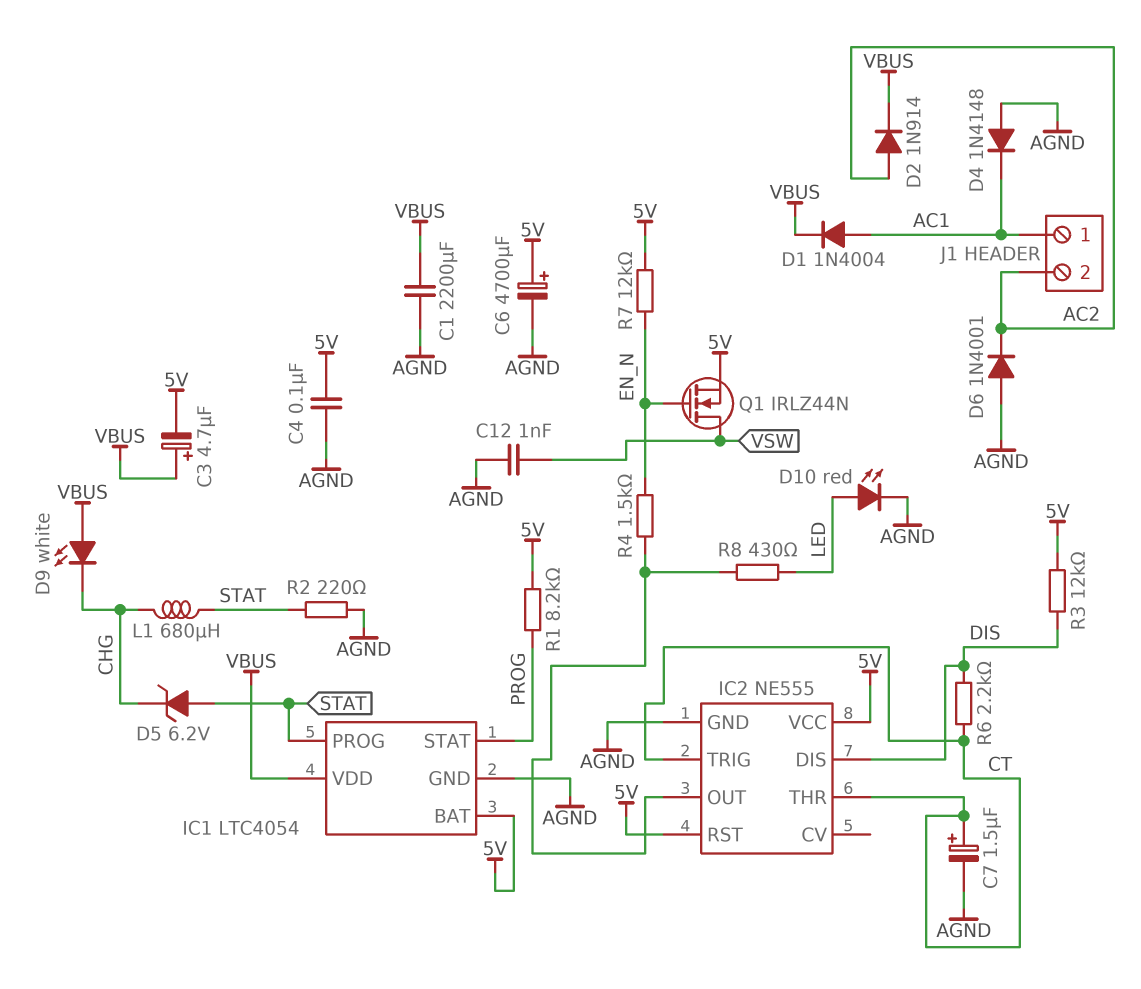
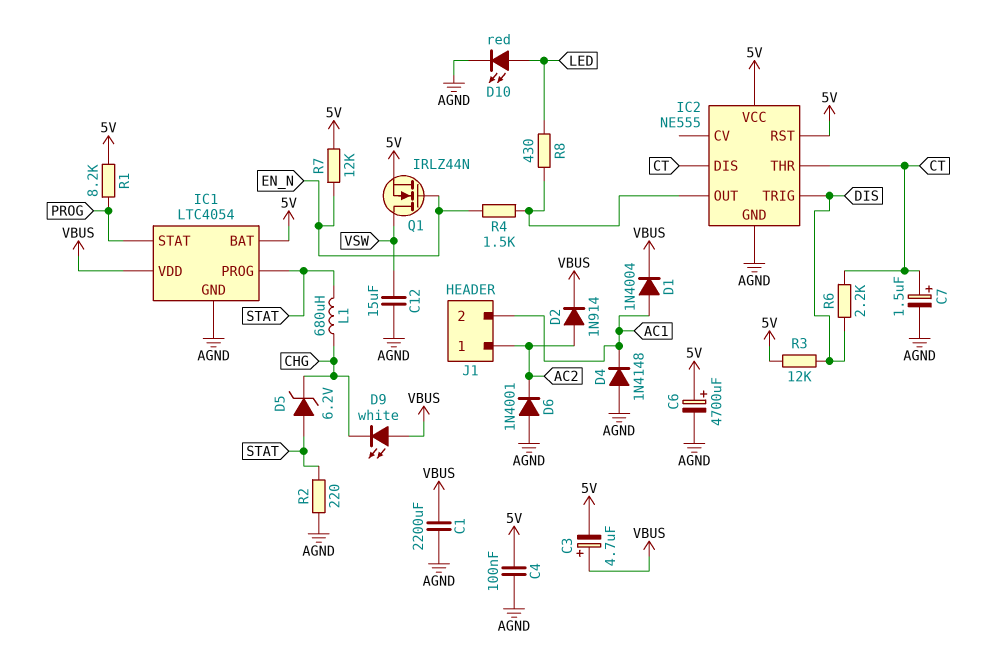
C12: 1nF (AGND, VSW) -> 15uF (AGND, VSW)
IC2 pin DIS: DIS -> CT
IC2 pin TRIG: CT -> DIS
J1 pin 1: AC1 -> AC2
J1 pin 2: AC2 -> AC1

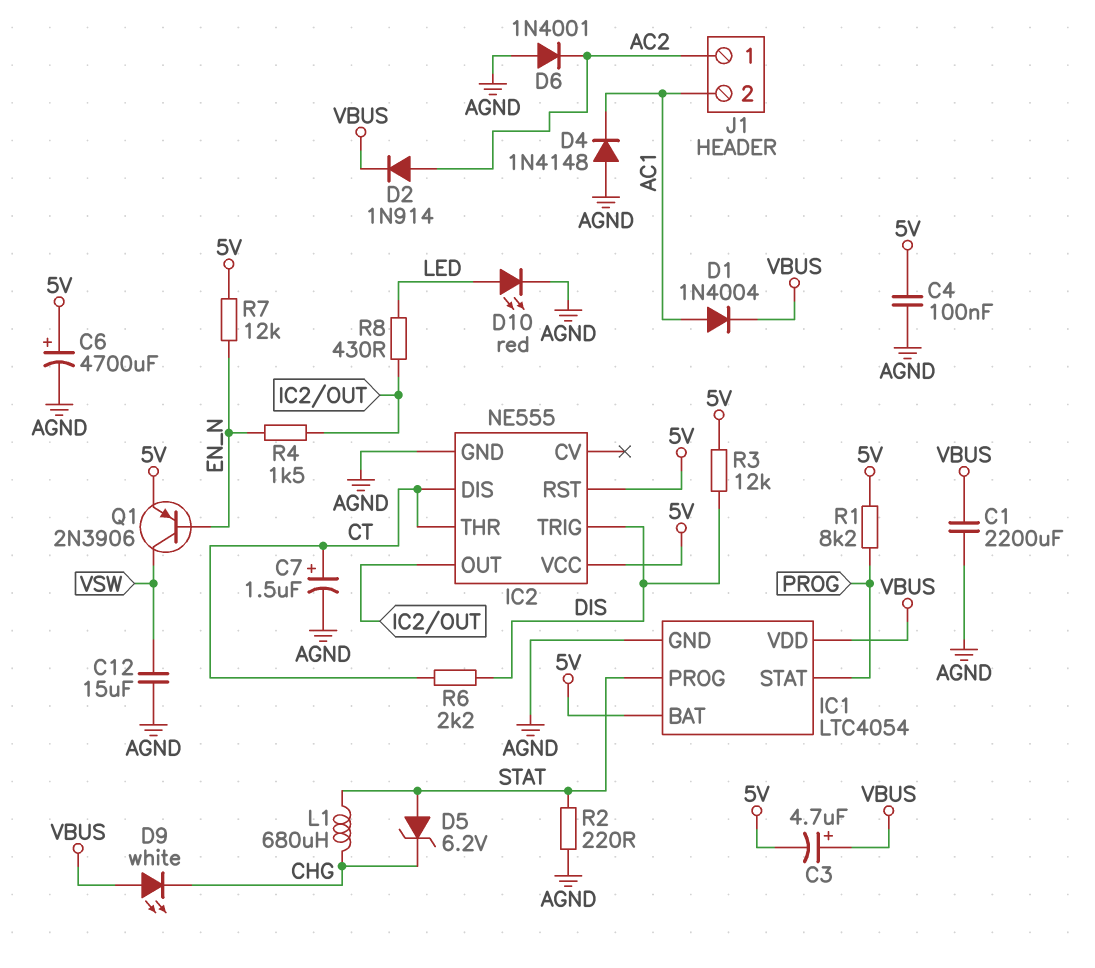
Q1: NMOS IRLZ44N (G EN_N, D VSW, S 5V) -> PNP 2N3906 (B EN_N, C VSW, E 5V)

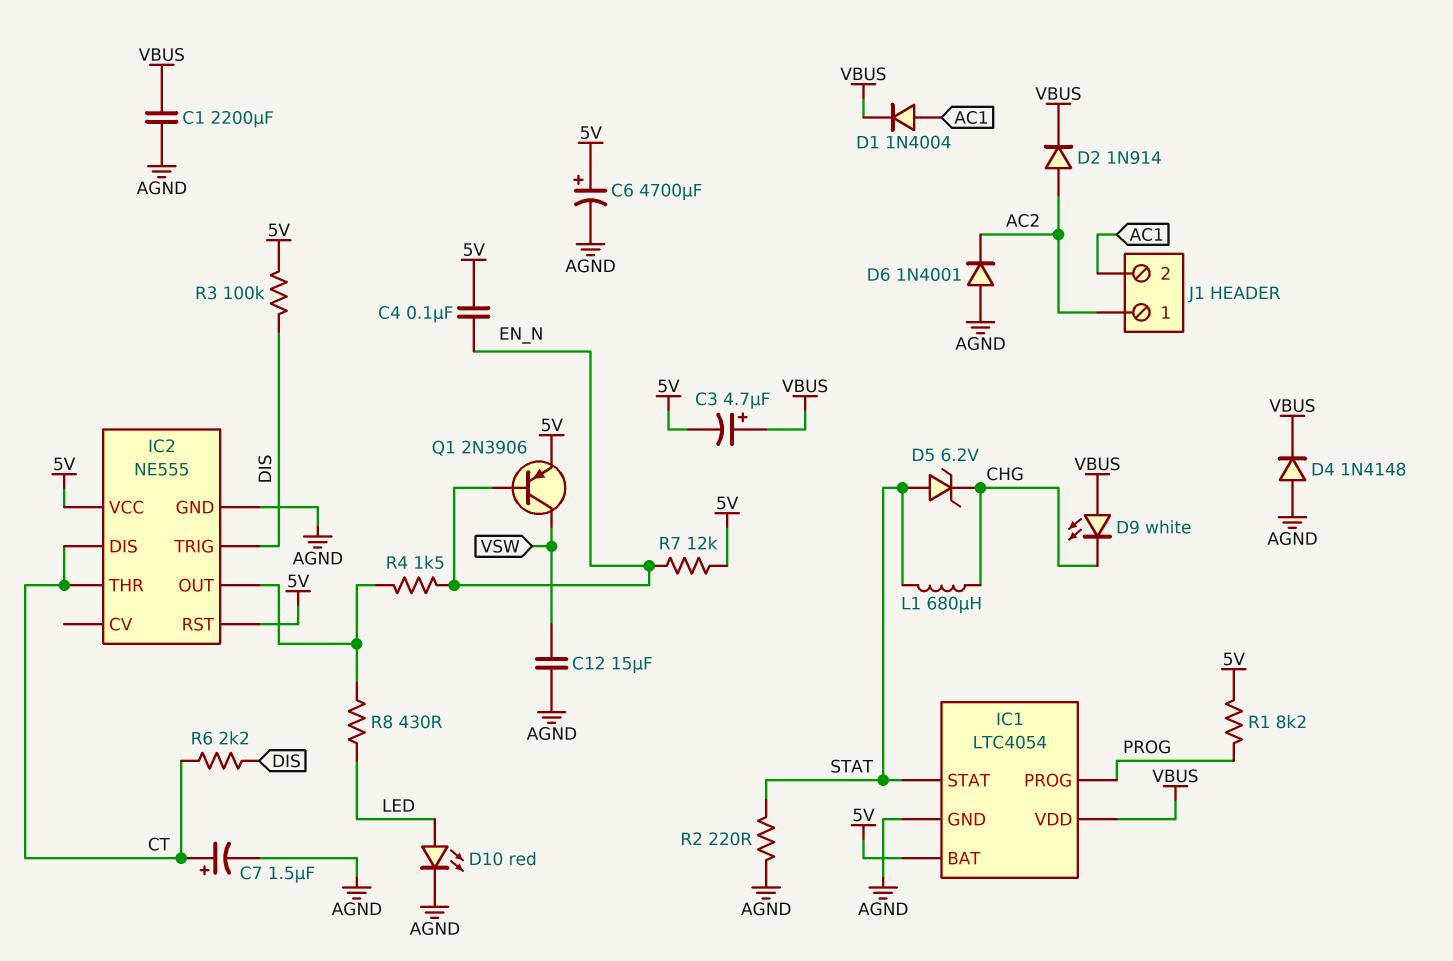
C4: 100nF (5V, AGND) -> 100nF (5V, EN_N)
D4: diode 1N4148 (A AGND, K AC1) -> diode 1N4148 (A AGND, K VBUS)
IC1 pin PROG: STAT -> PROG
IC1 pin STAT: PROG -> STAT
R3: 12k (5V, DIS) -> 100k (5V, DIS)

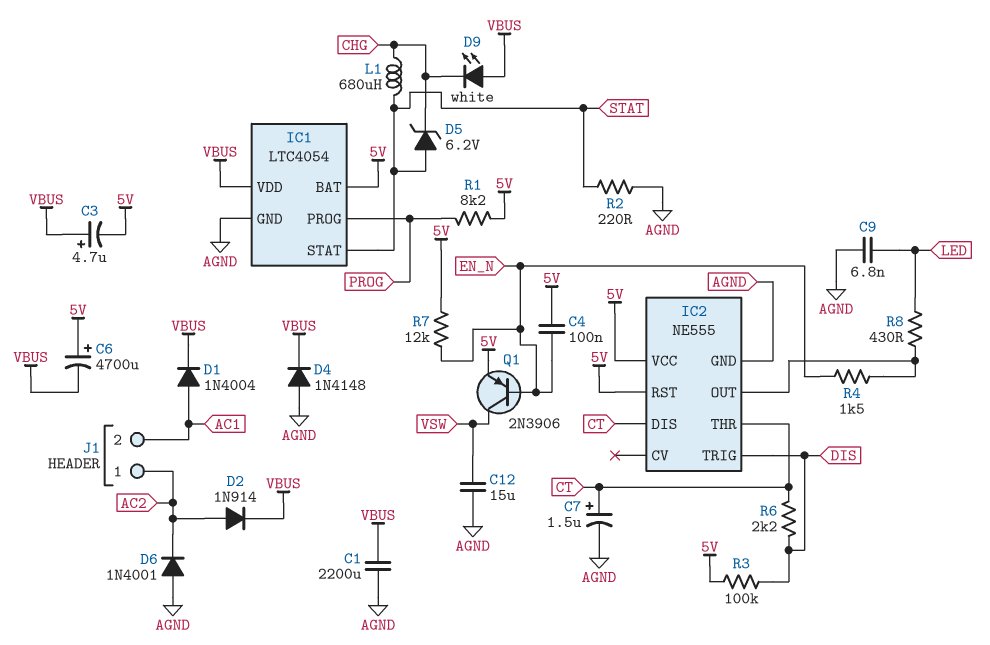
C6: 4700uF (plus 5V, minus AGND) -> 4700uF (plus 5V, minus VBUS)
C9: none -> 6.8nF (AGND, LED)
D10: LED red (A LED, K AGND) -> none

